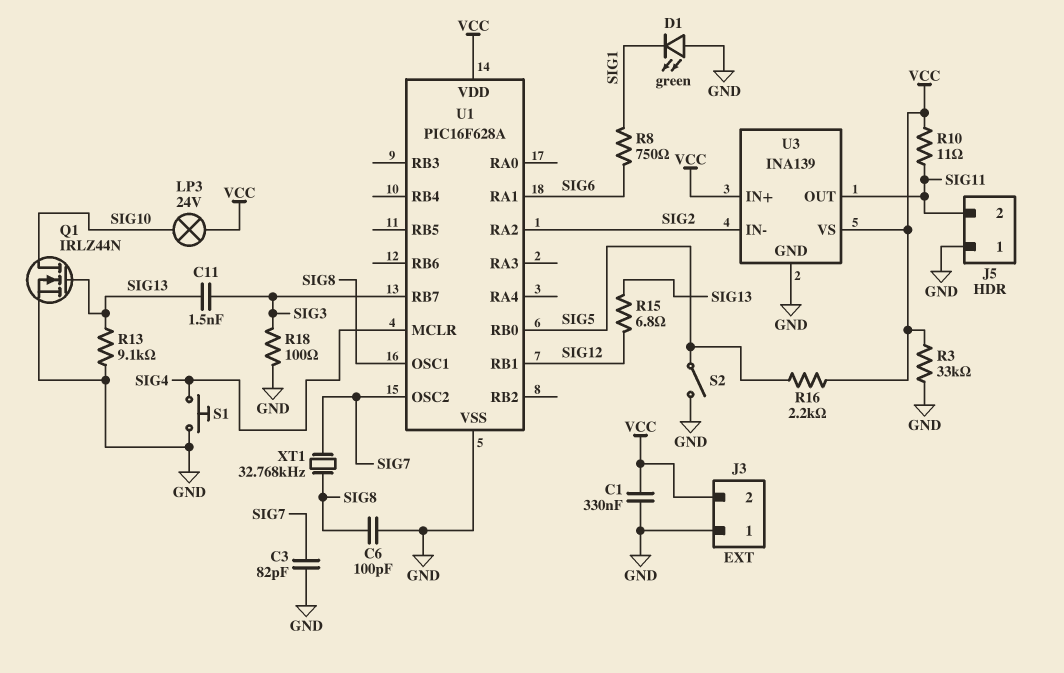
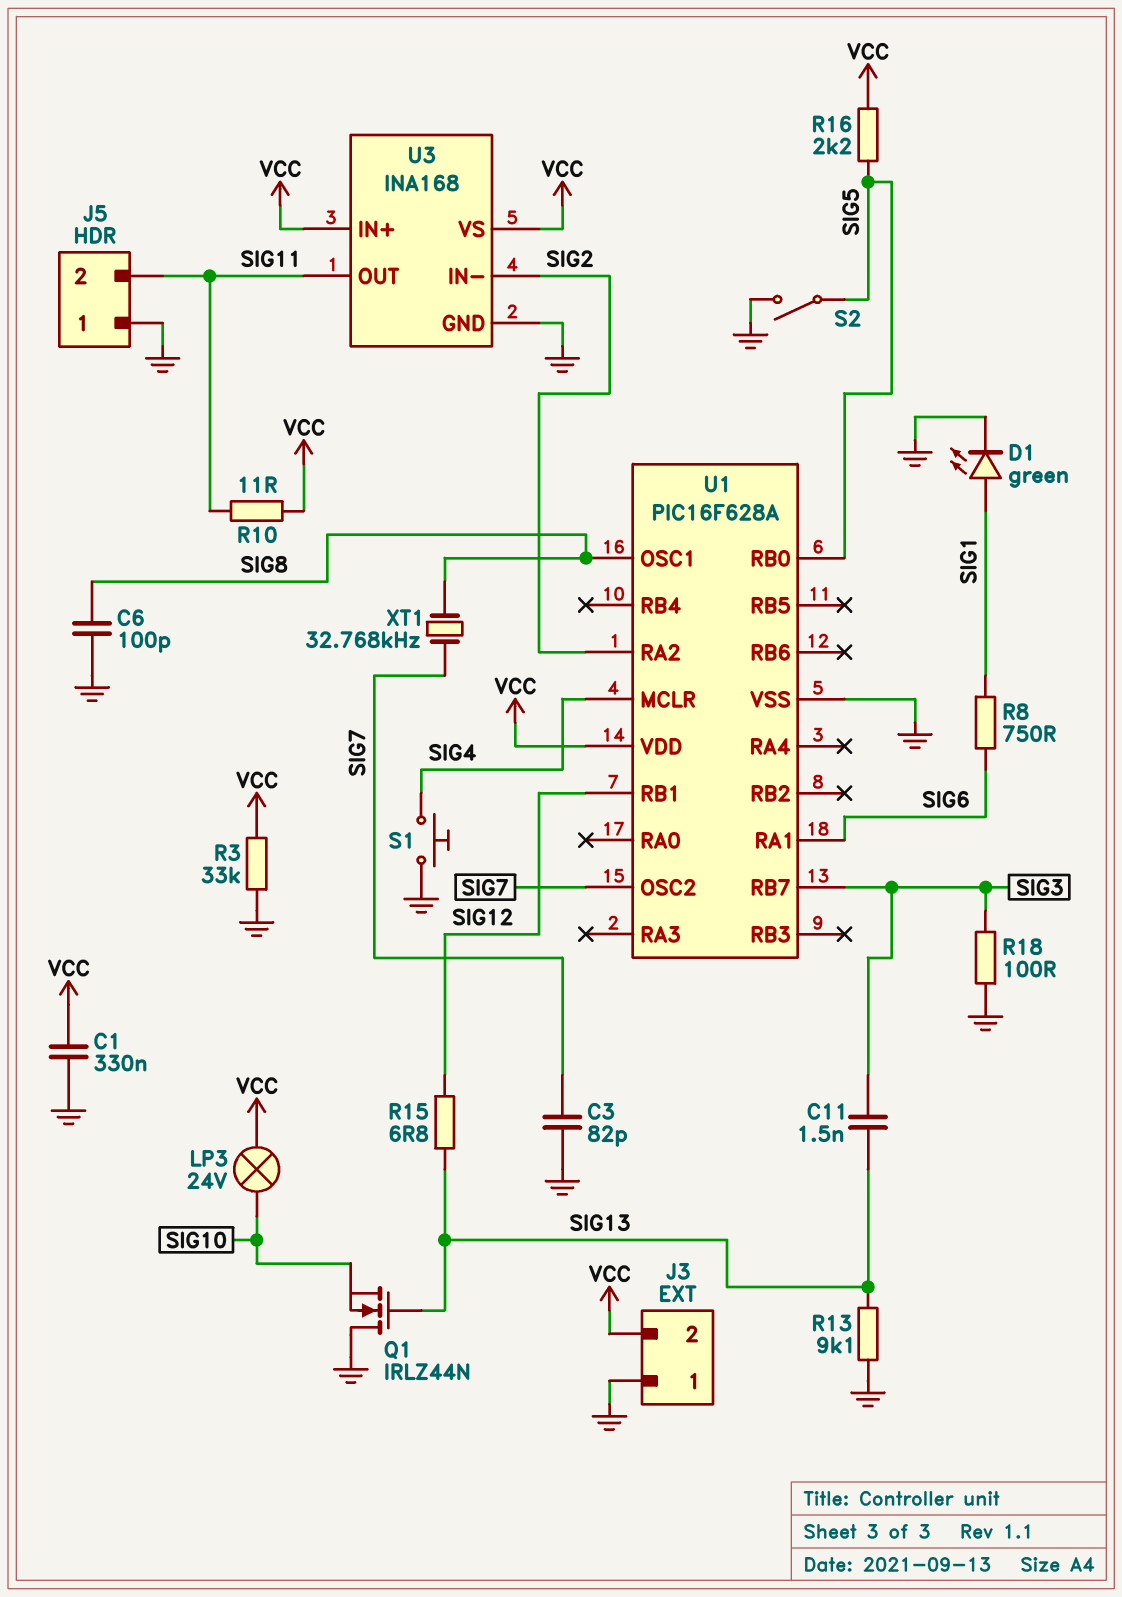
D1: LED green (A GND, K SIG1) -> LED green (A SIG1, K GND)
Q1: NMOS IRLZ44N (G SIG13, D SIG10, S GND) -> NMOS IRLZ44N (G SIG13, D GND, S SIG10)
U3: INA139 -> INA168

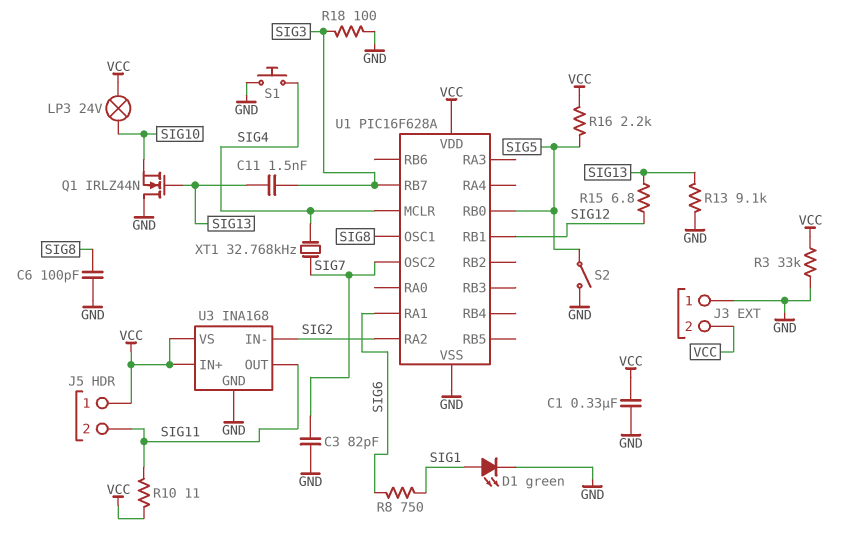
J5 pin 1: GND -> VCC
XT1: 32.768kHz (SIG7, SIG8) -> 32.768kHz (SIG4, SIG7)

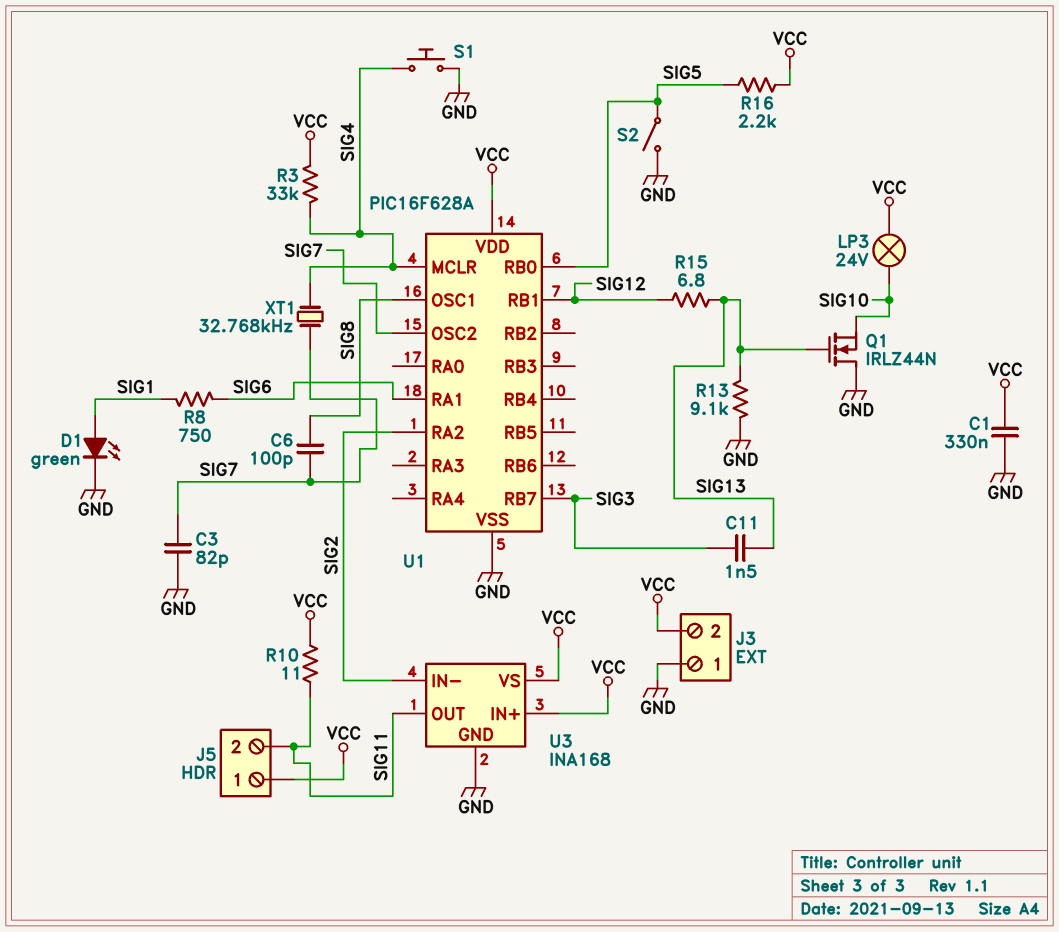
C6: 100pF (GND, SIG8) -> 100pF (SIG7, SIG8)
R3: 33k (GND, VCC) -> 33k (SIG4, VCC)
R18: 100 (GND, SIG3) -> none

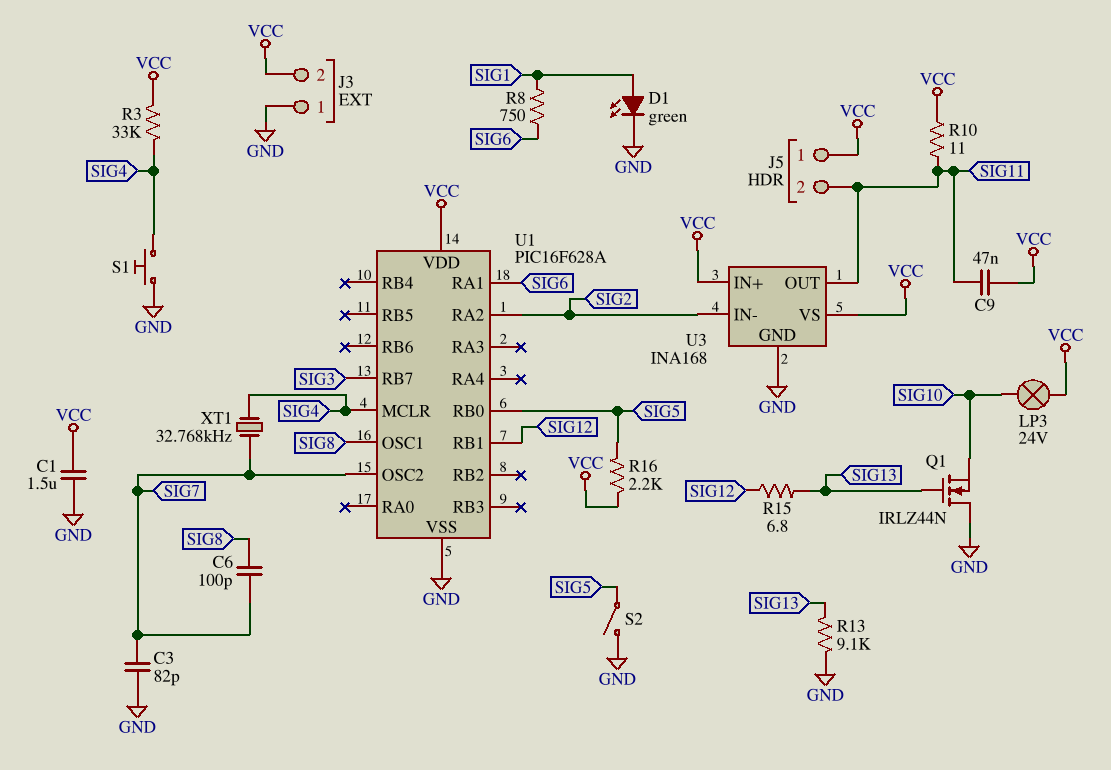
C1: 330nF (GND, VCC) -> 1.5uF (GND, VCC)
C9: none -> 47nF (SIG11, VCC)
C11: 1.5nF (SIG3, SIG13) -> none

